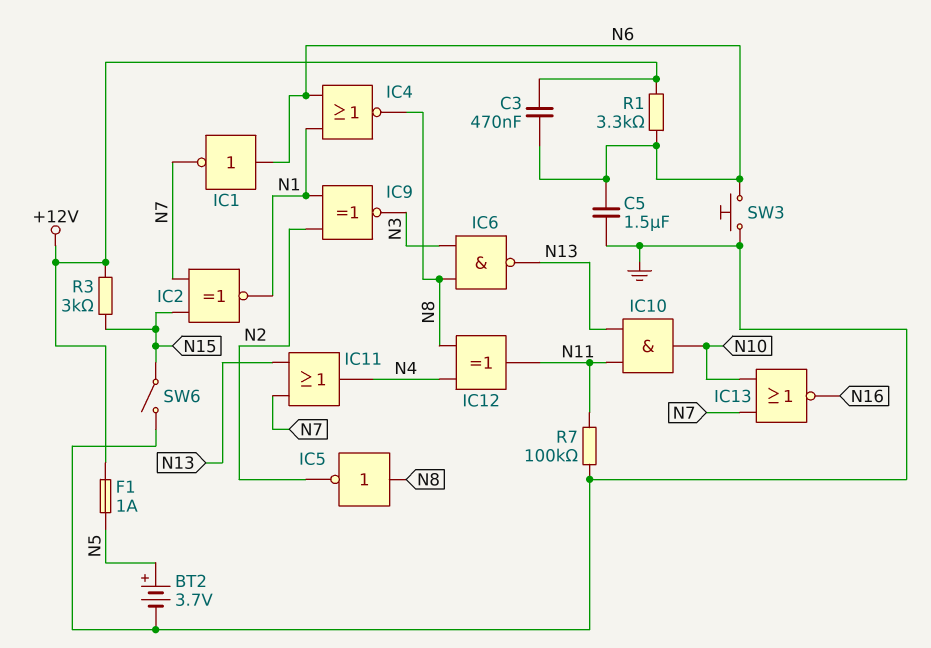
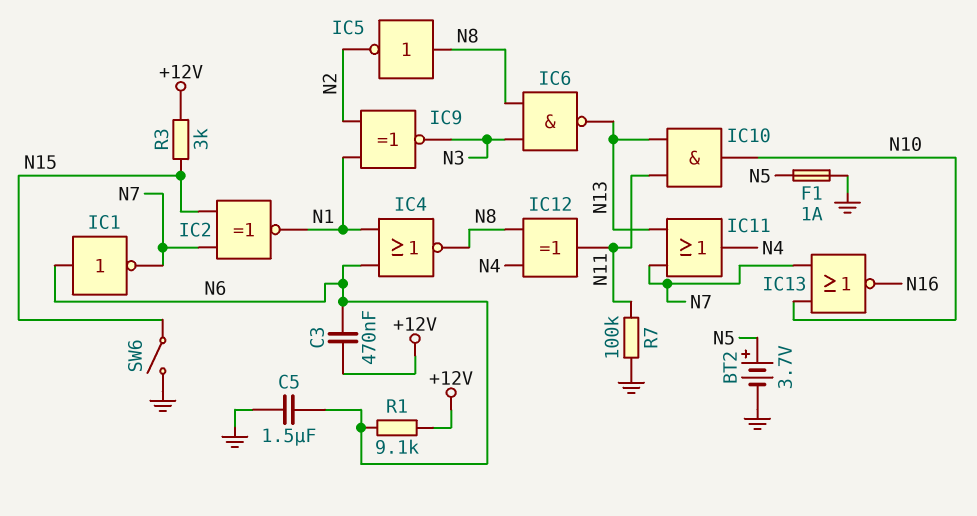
F1: 1A (+12V, N5) -> 1A (GND, N5)
R1: 3.3k (+12V, N6) -> 9.1k (+12V, N6)
SW3: button (GND, N6) -> none

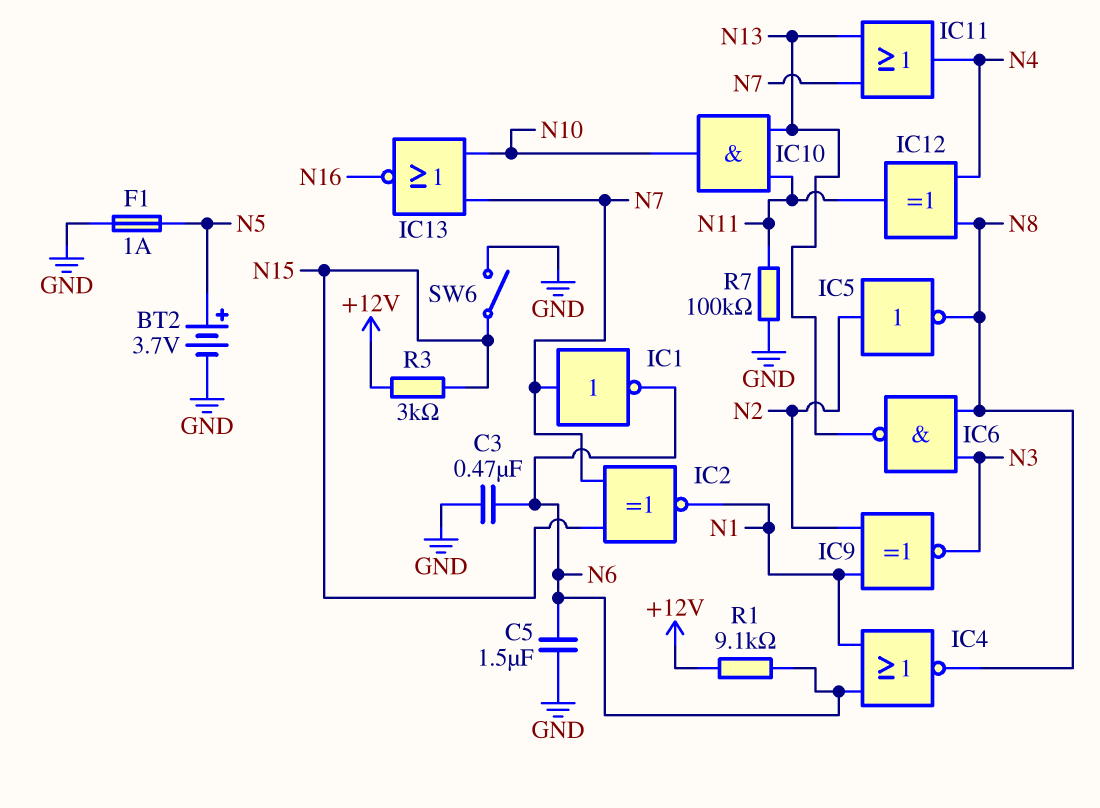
C3: 470nF (+12V, N6) -> 470nF (GND, N6)
IC1: NOT (in N6, out N7) -> NOT (in N7, out N6)
IC5: NOT (in N8, out N2) -> NOT (in N2, out N8)

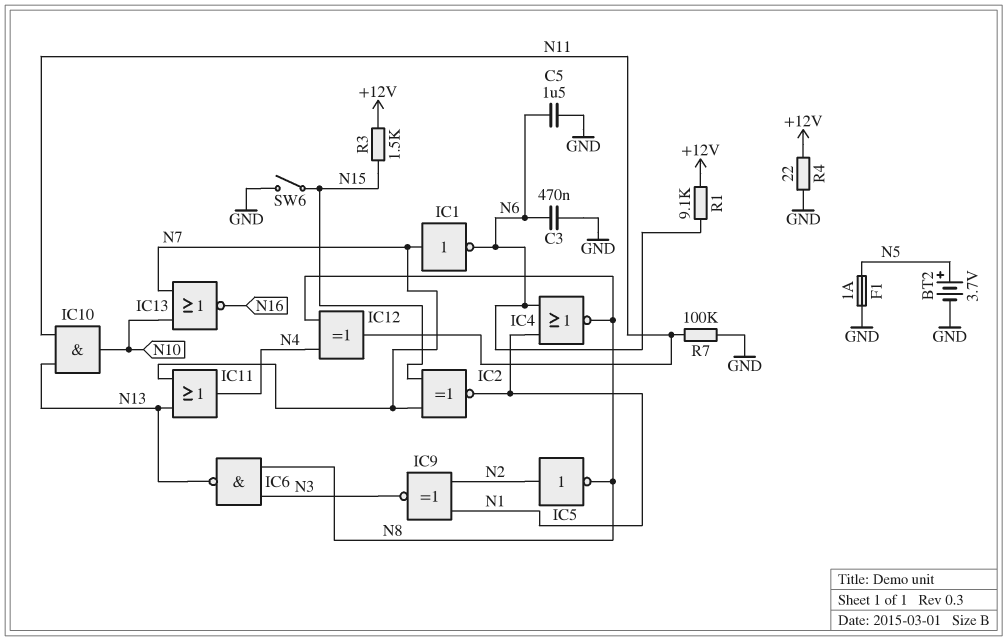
R3: 3k (+12V, N15) -> 1.5k (+12V, N15)
R4: none -> 22 (+12V, GND)

